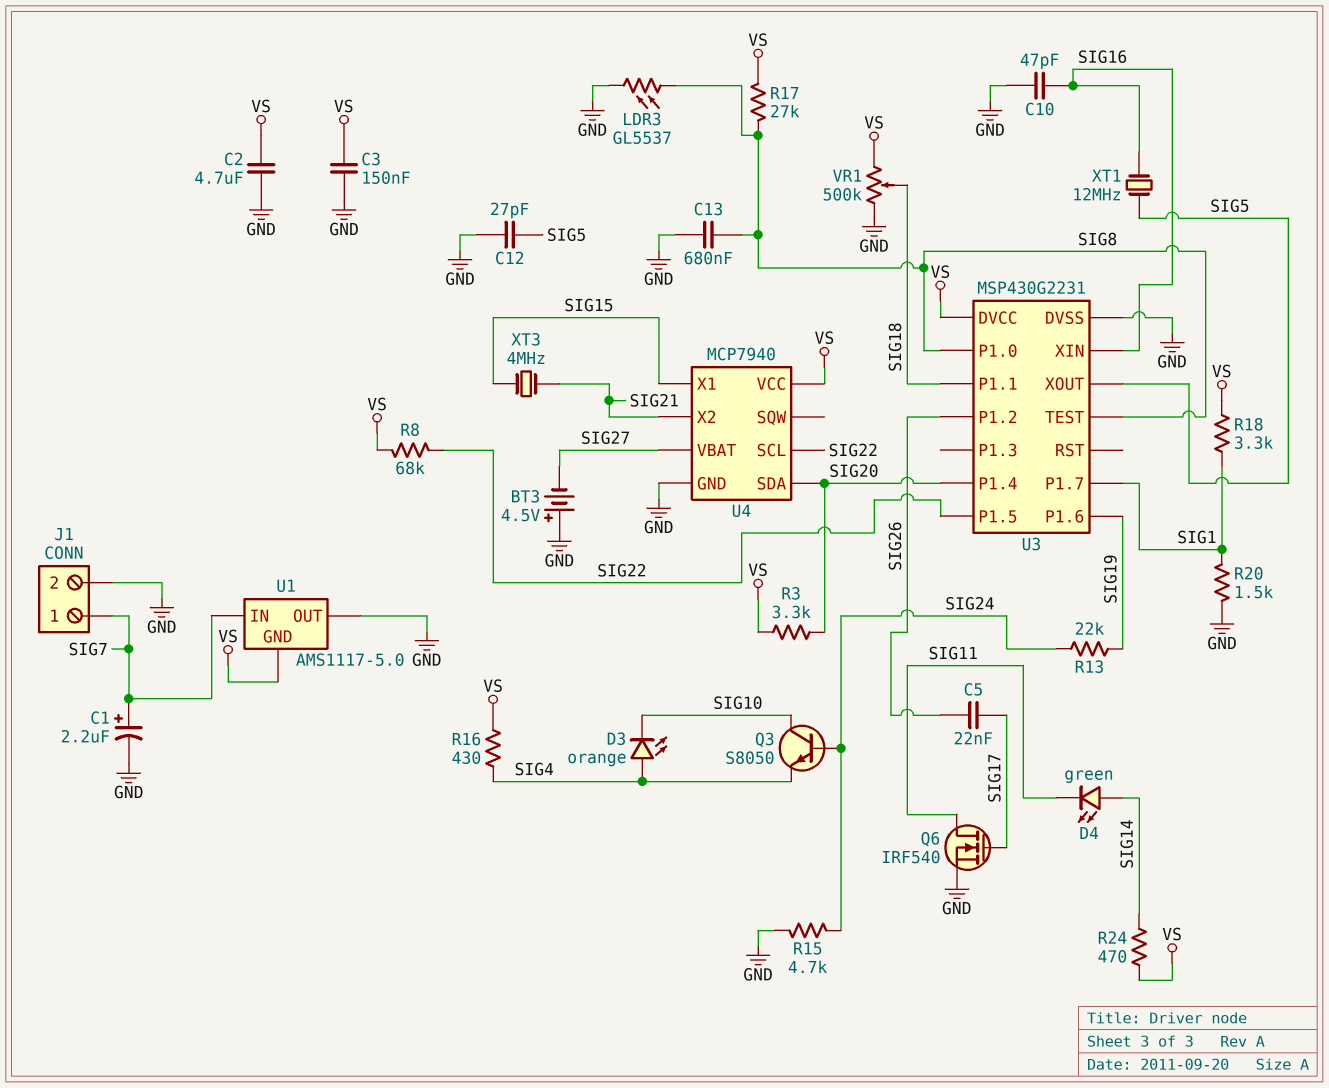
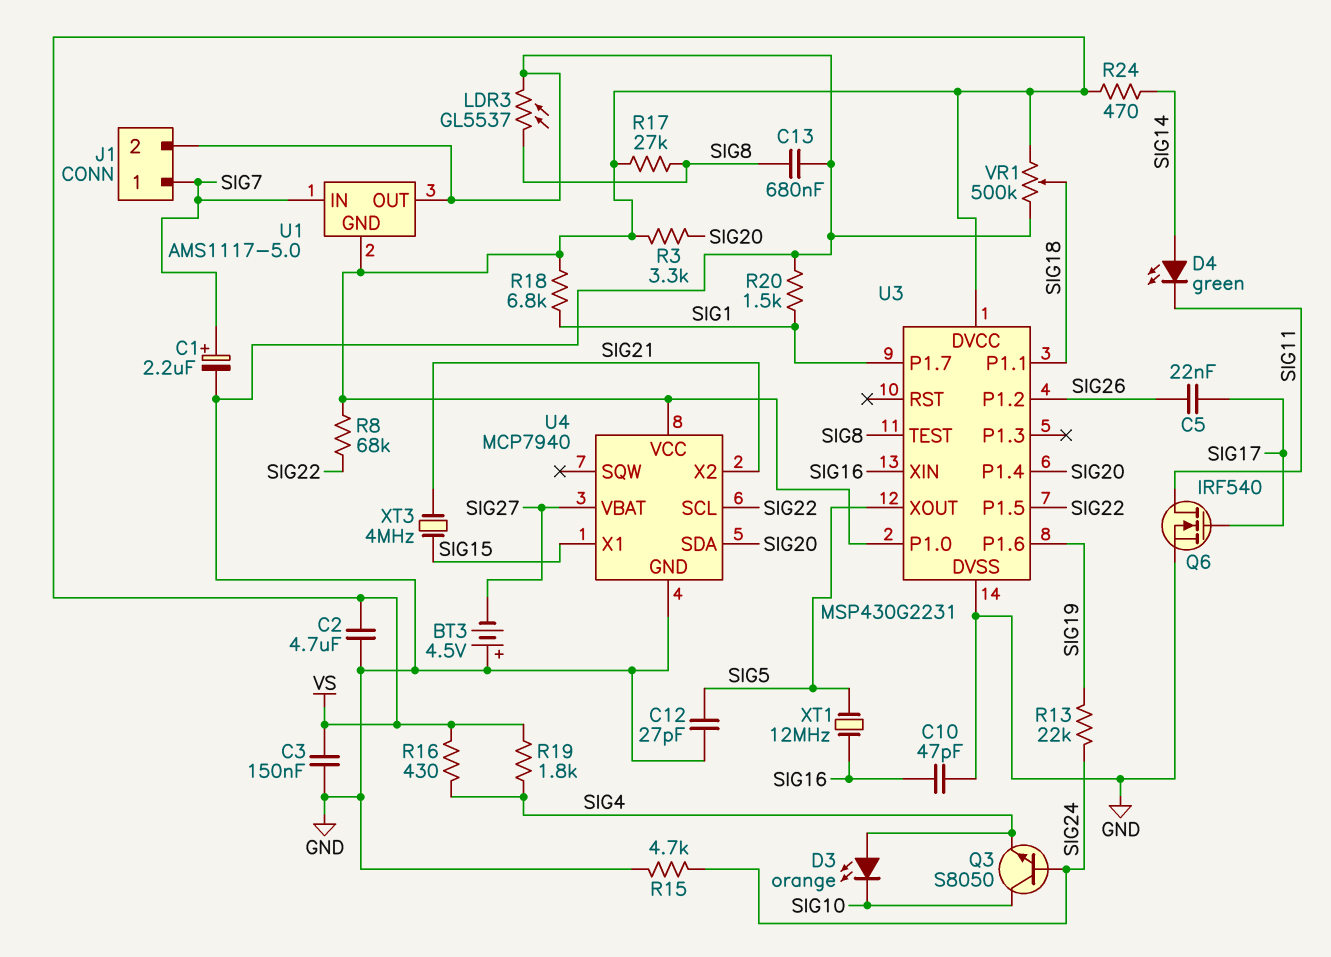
R18: 3.3k (SIG1, VS) -> 6.8k (SIG1, VS)
R19: none -> 1.8k (SIG4, VS)
U3 pin P1.0: SIG8 -> VS

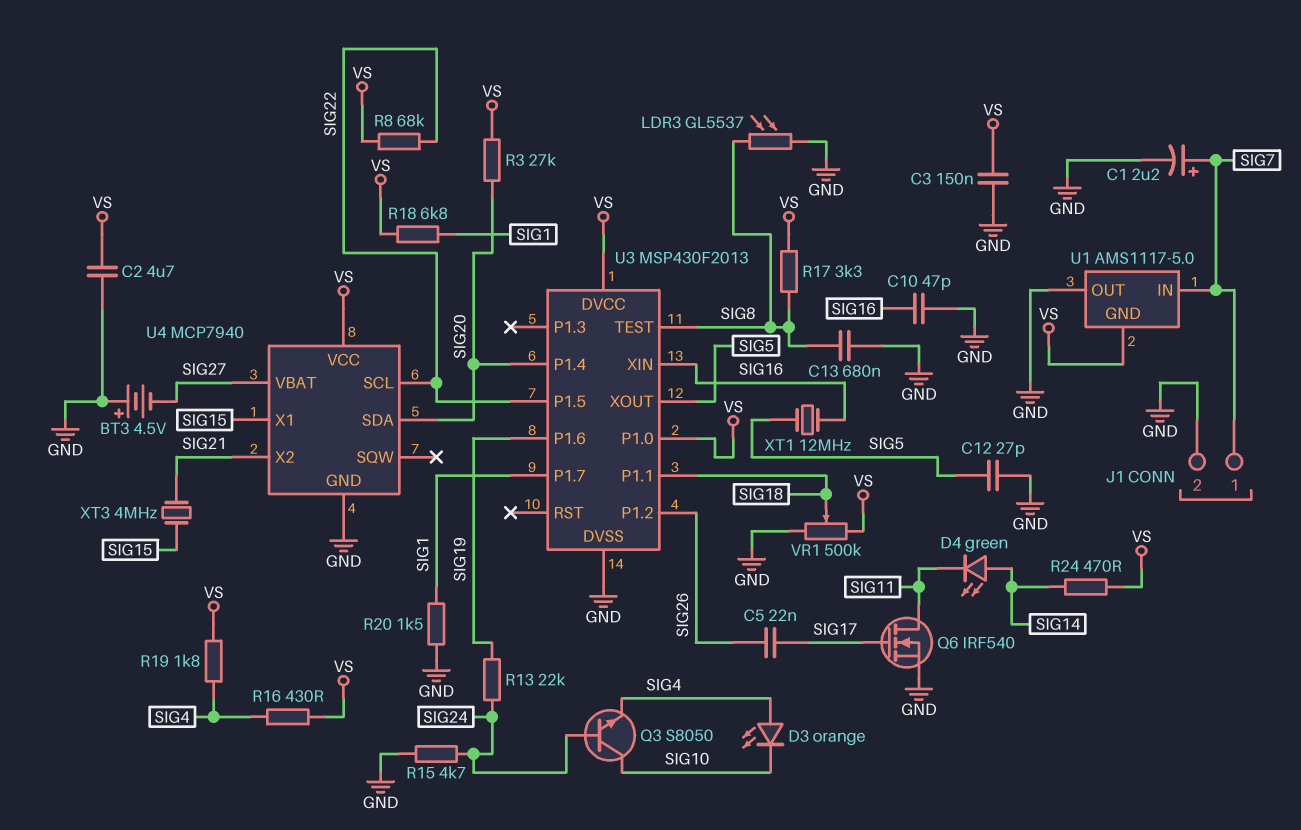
R3: 3.3k (SIG20, VS) -> 27k (SIG20, VS)
R17: 27k (SIG8, VS) -> 3.3k (SIG8, VS)
U3: MSP430G2231 -> MSP430F2013

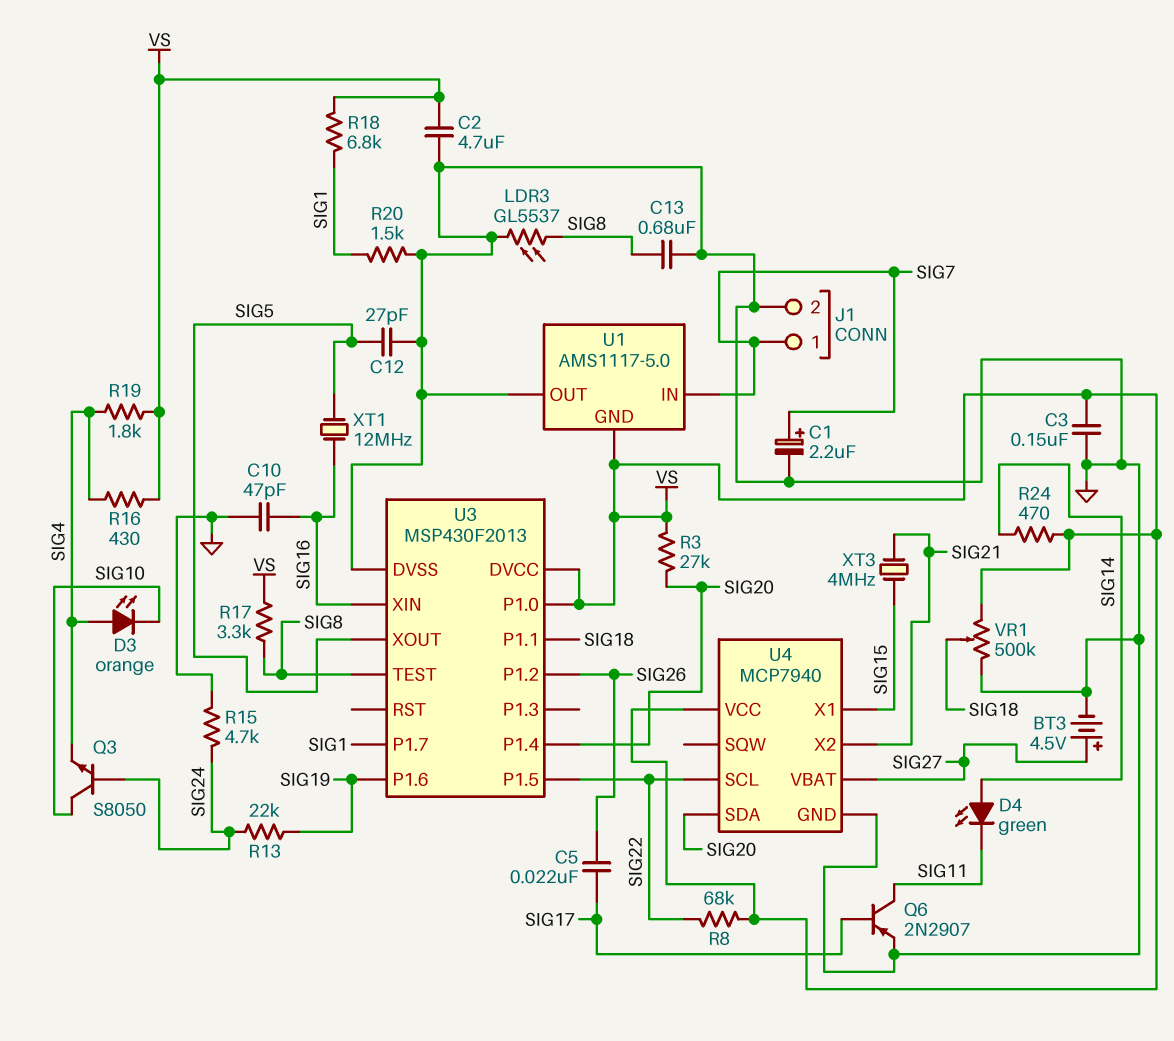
BT3: 4.5V (plus GND, minus SIG27) -> 4.5V (plus SIG27, minus GND)
Q6: NMOS IRF540 (G SIG17, D SIG11, S GND) -> PNP 2N2907 (B SIG17, C SIG11, E GND)

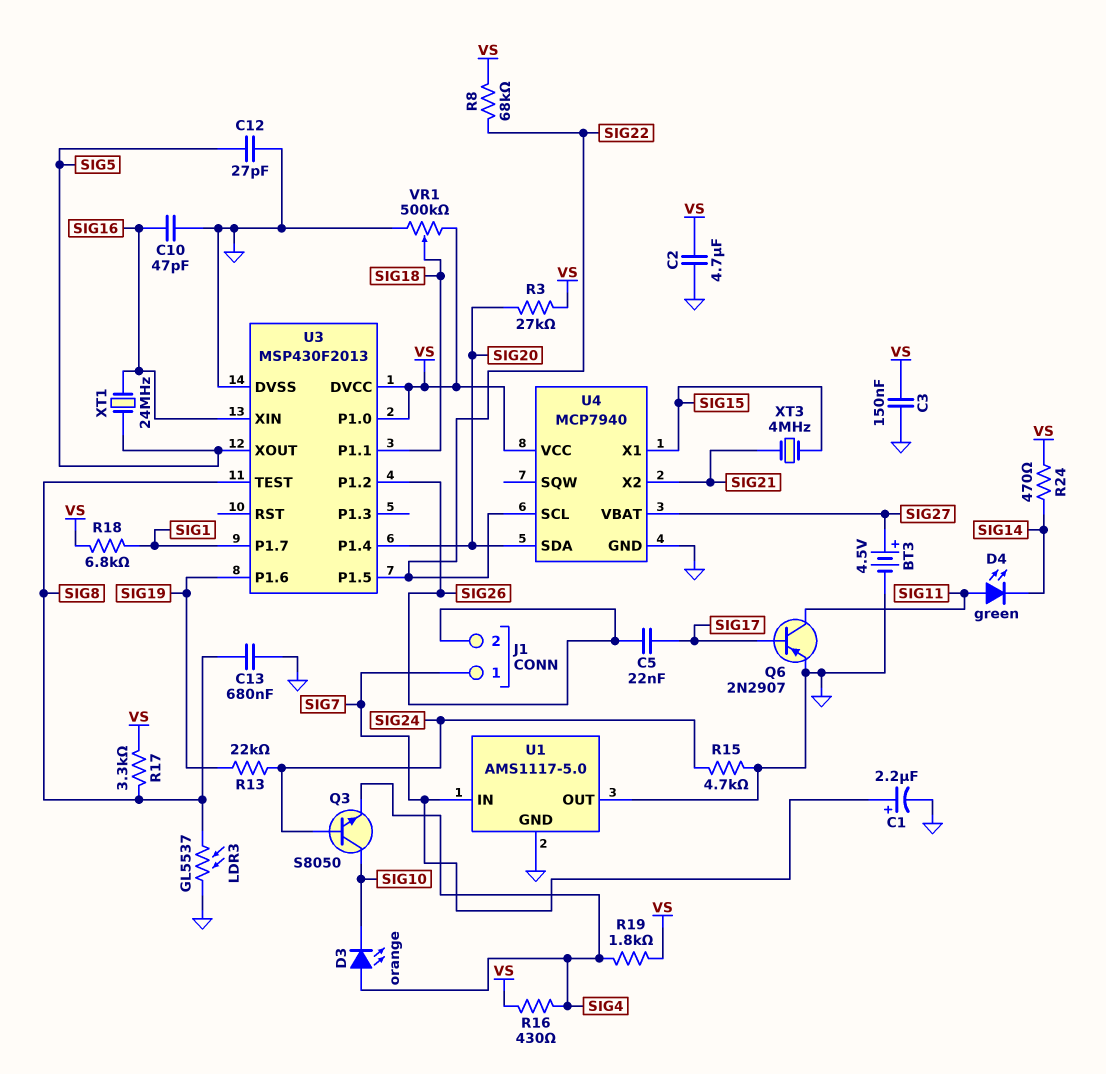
D4: LED green (A SIG14, K SIG11) -> LED green (A SIG11, K SIG14)
J1 pin 2: GND -> SIG26
R20: 1.5k (GND, SIG1) -> none
U1 pin GND: VS -> GND
XT1: 12MHz (SIG5, SIG16) -> 24MHz (SIG5, SIG16)

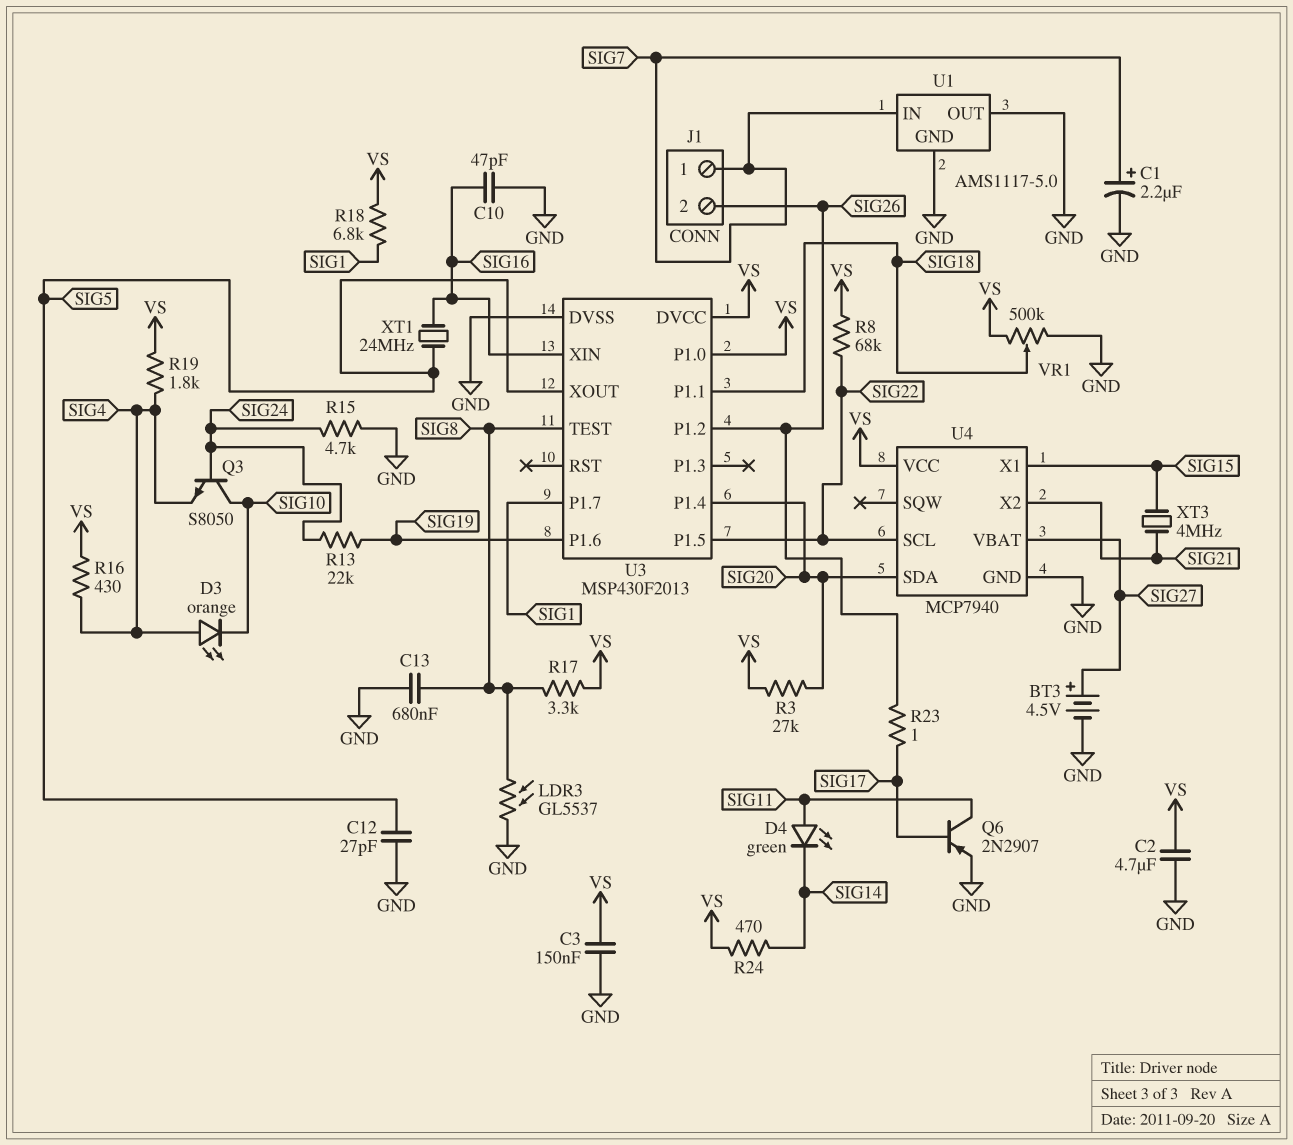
C5: 22nF (SIG17, SIG26) -> none
R23: none -> 1 (SIG17, SIG26)

